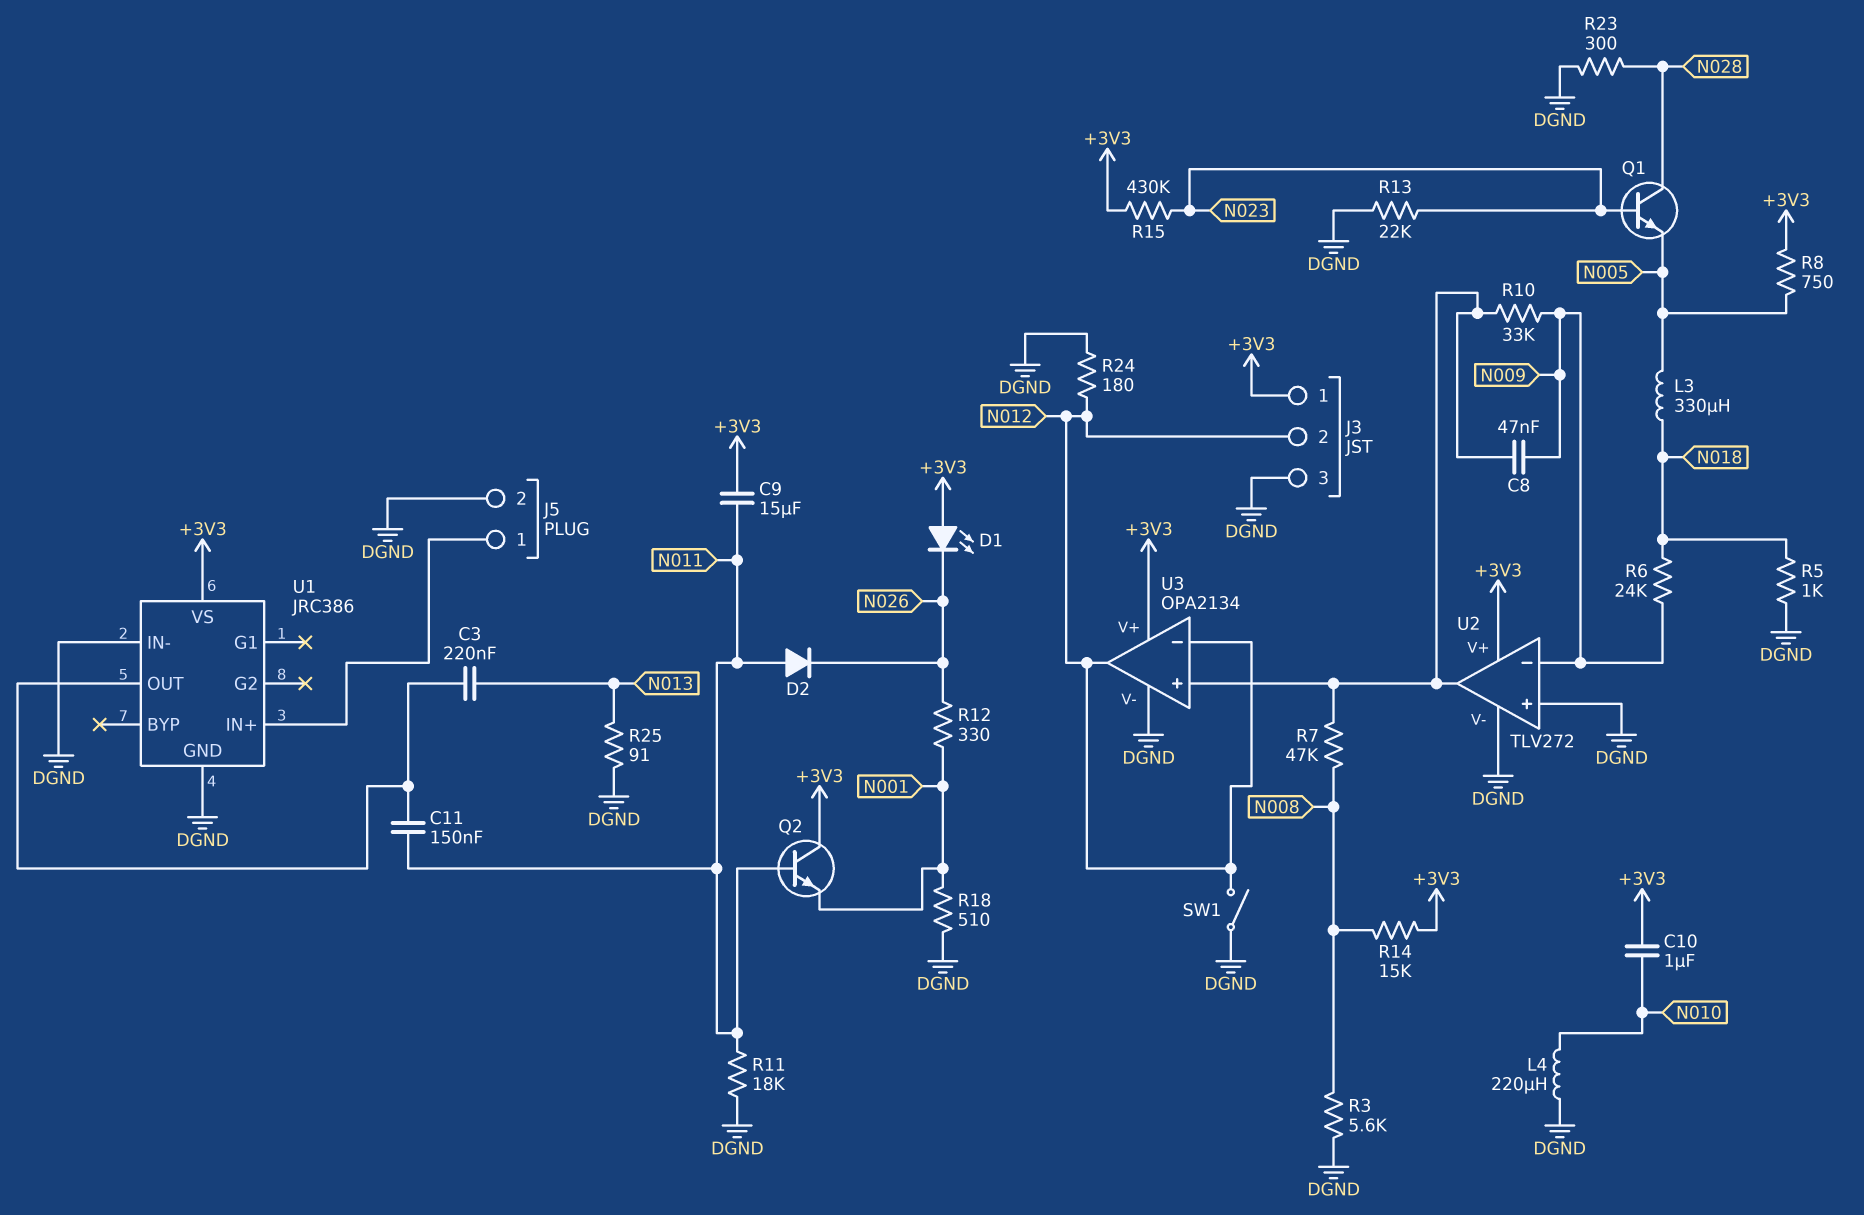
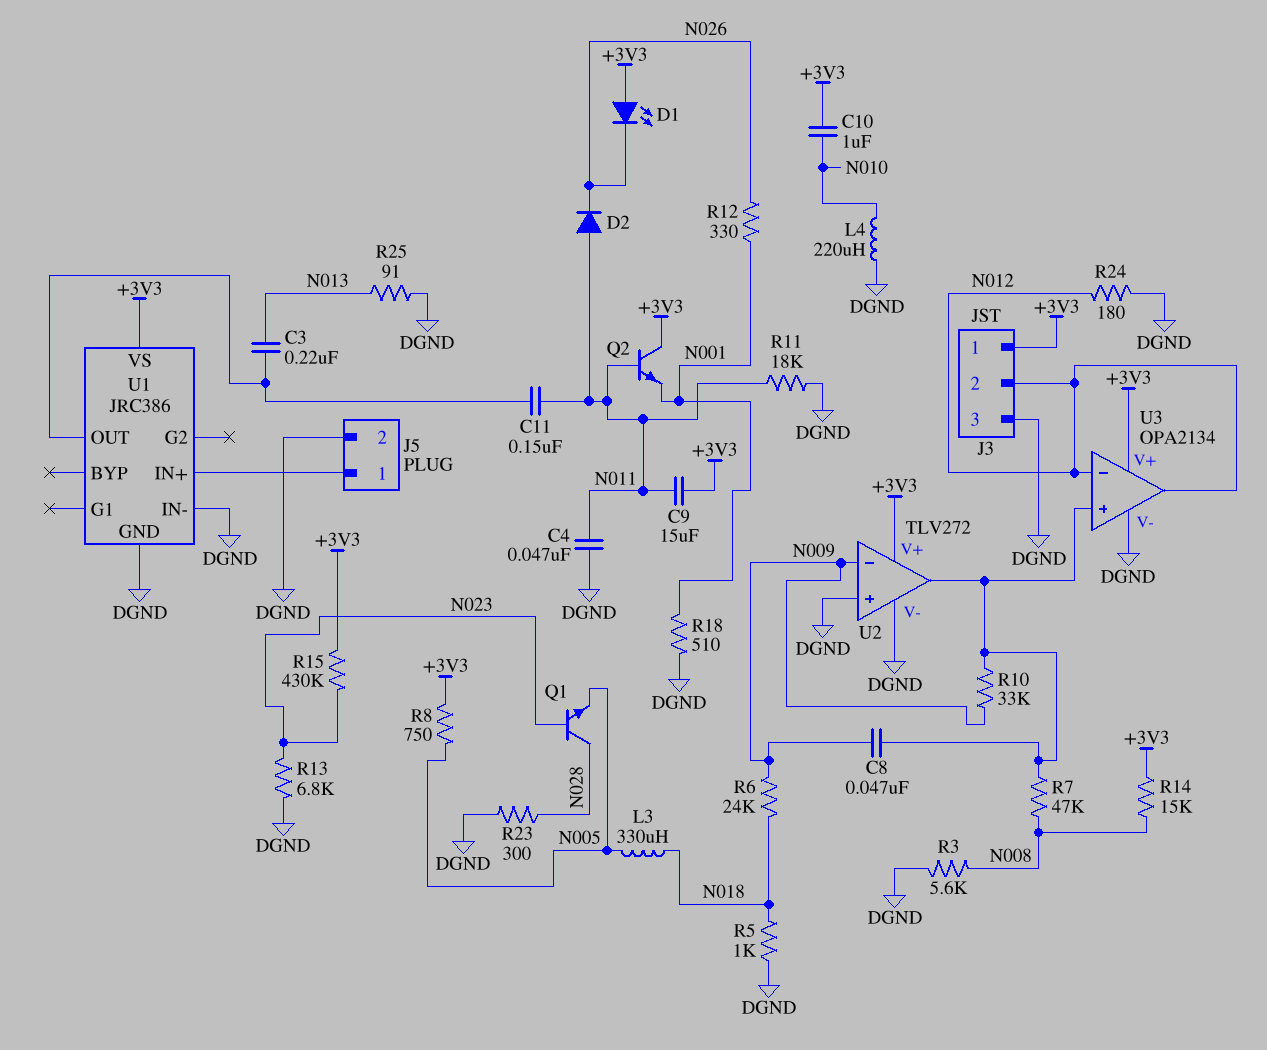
C4: none -> 47nF (DGND, N011)
R13: 22k (DGND, N023) -> 6.8k (DGND, N023)
SW1: switch (DGND, N012) -> none

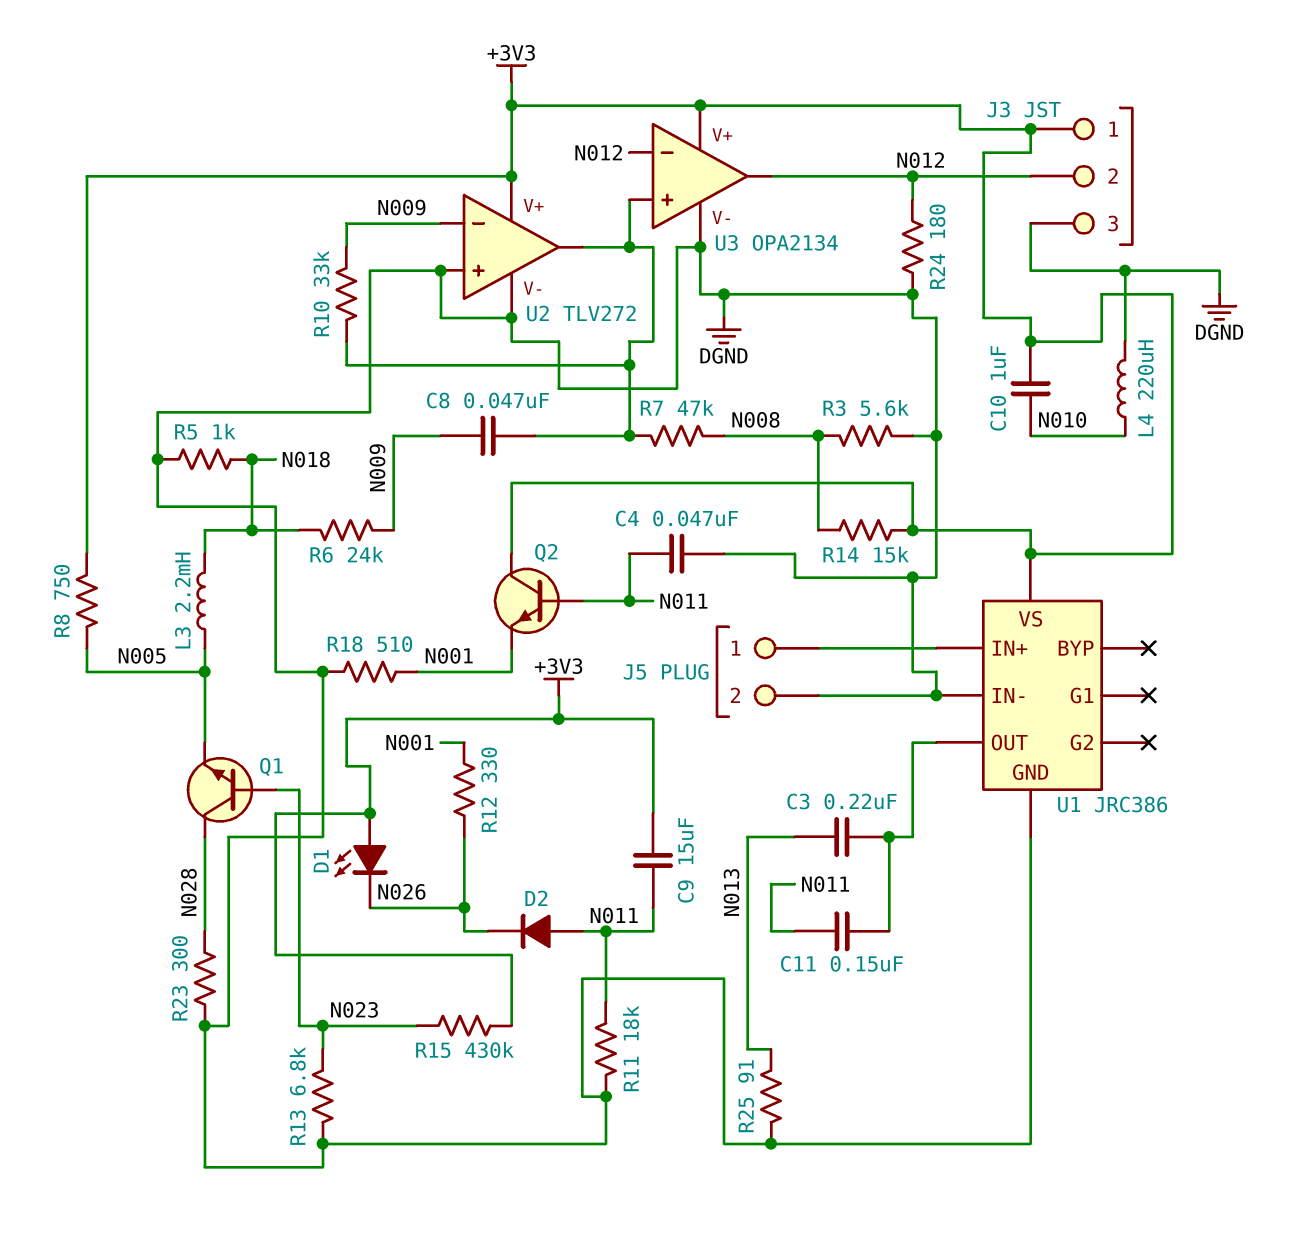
L3: 330uH (N005, N018) -> 2.2mH (N005, N018)

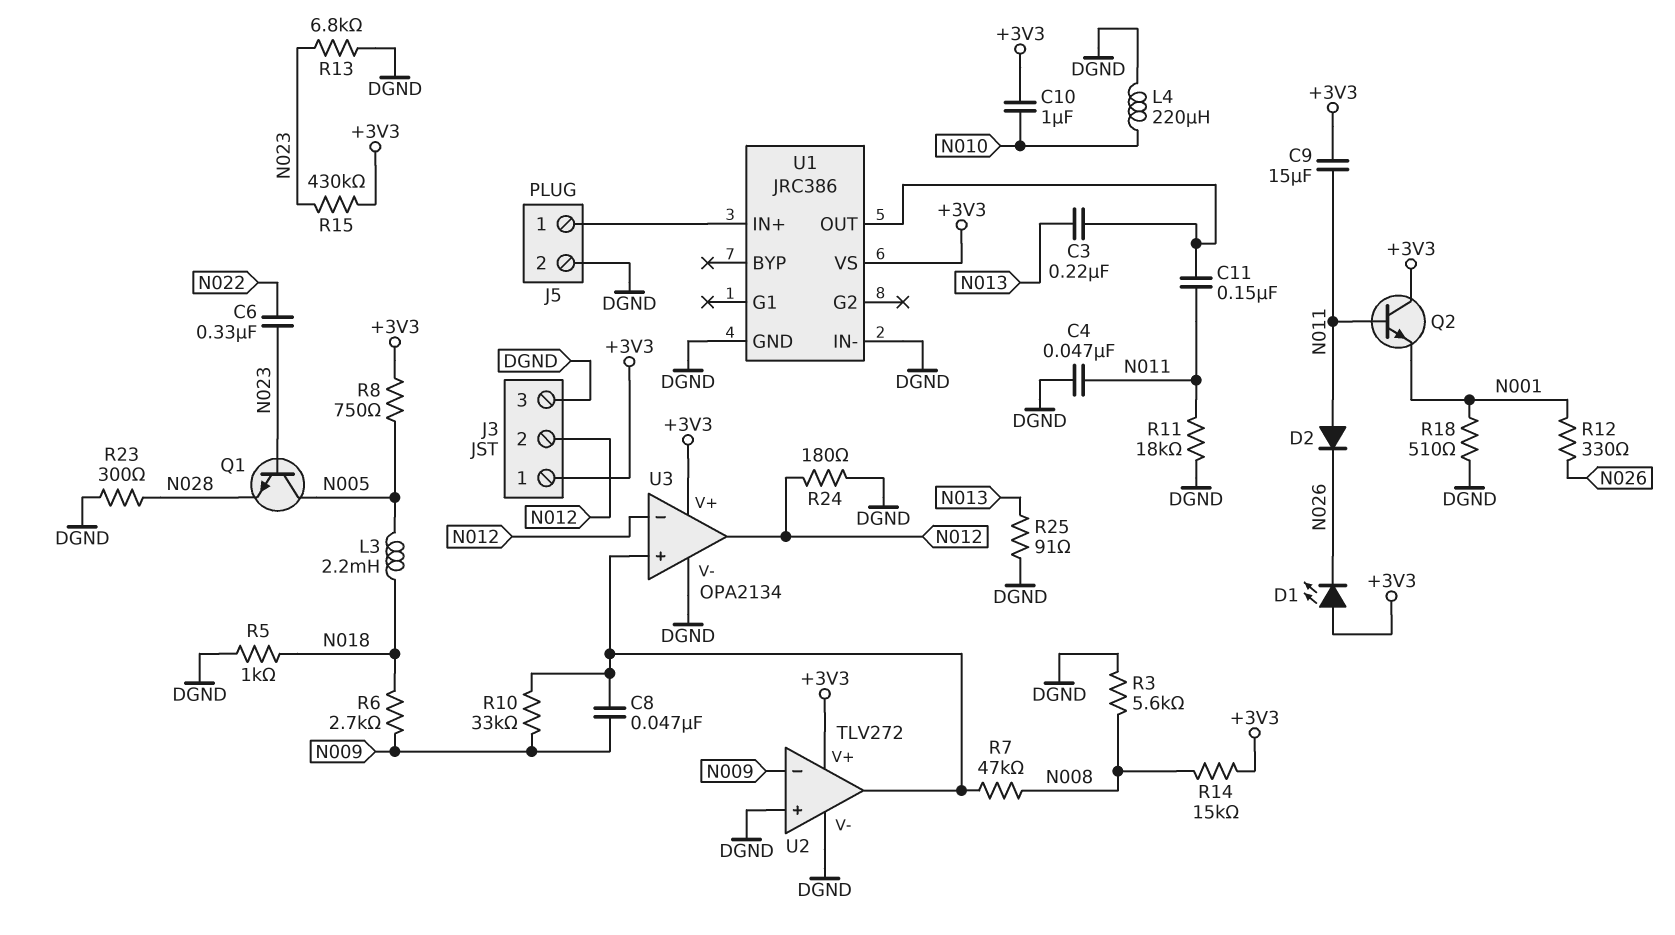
C6: none -> 330nF (N022, N023)
Q1: NPN (B N023, C N028, E N005) -> NPN (B N023, C N005, E N028)
R6: 24k (N009, N018) -> 2.7k (N009, N018)

